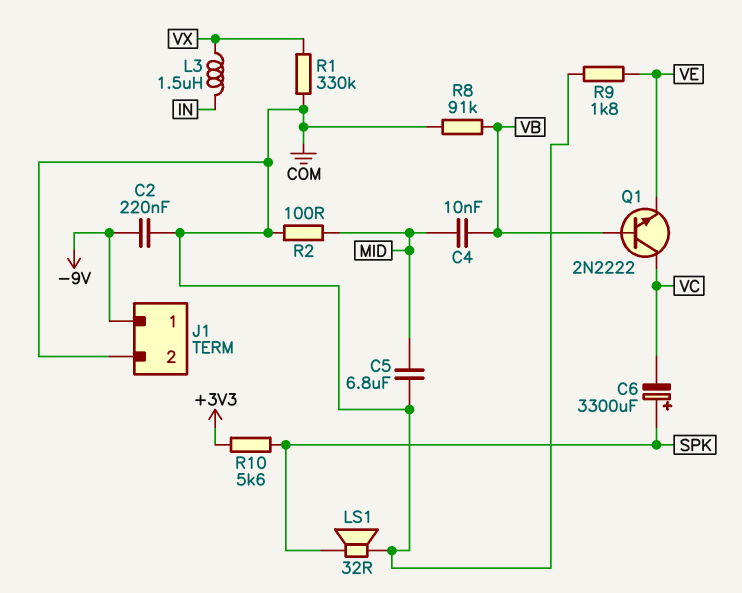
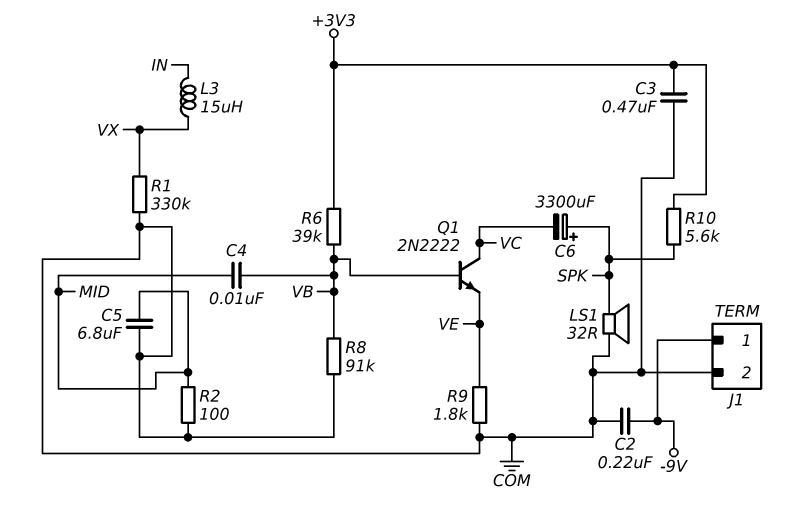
C3: none -> 470nF (+3V3, COM)
L3: 1.5uH (IN, VX) -> 15uH (IN, VX)
R6: none -> 39k (+3V3, VB)

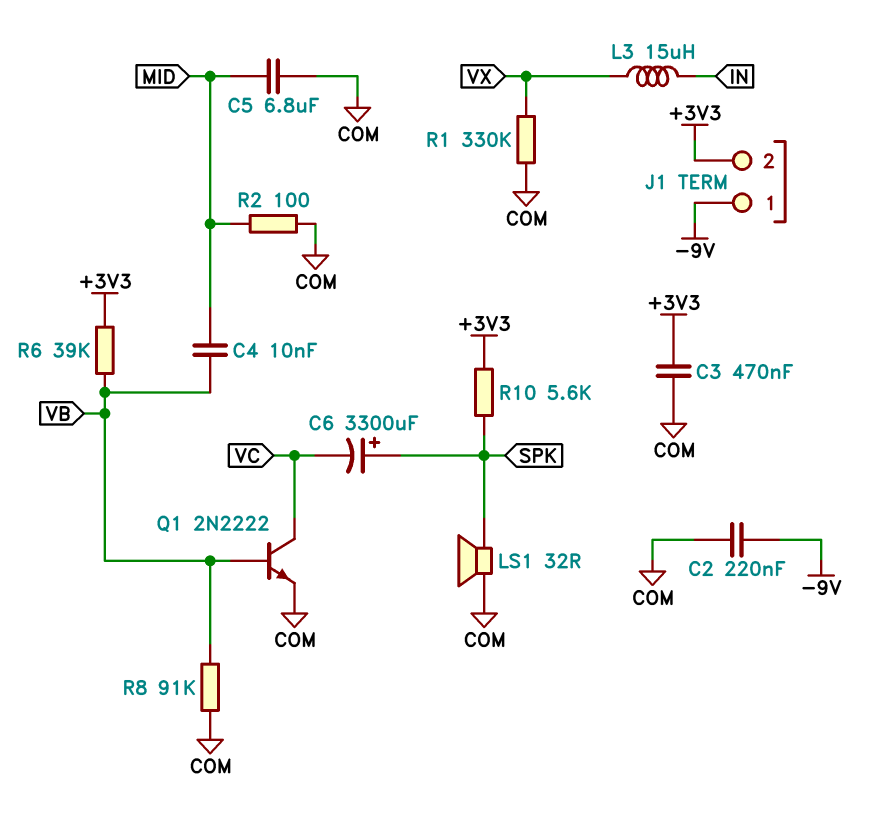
J1 pin 2: COM -> +3V3
Q1: NPN 2N2222 (B VB, C VC, E VE) -> NPN 2N2222 (B VB, C VC, E COM)
R9: 1.8k (COM, VE) -> none

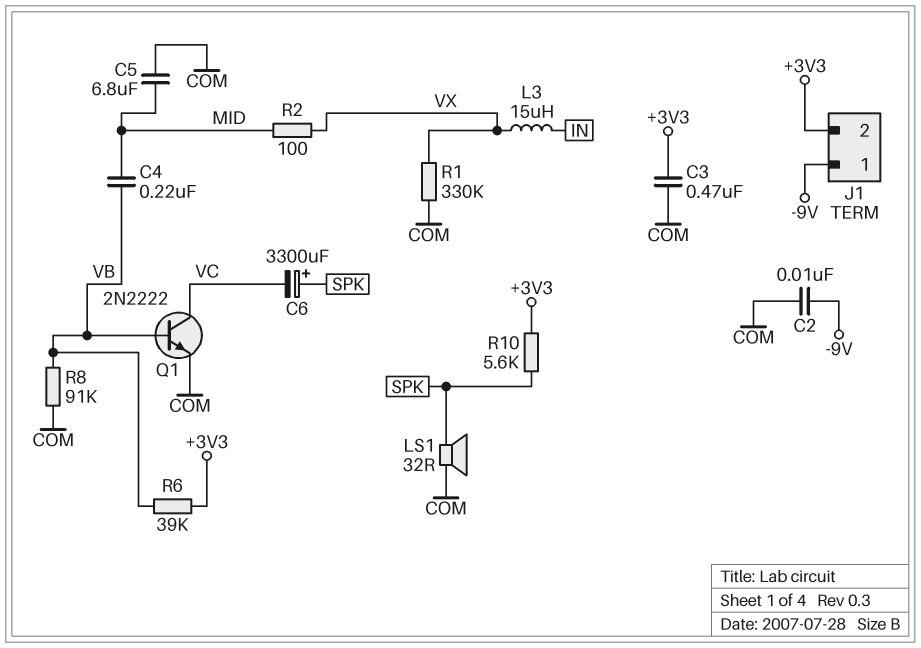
C2: 220nF (-9V, COM) -> 10nF (-9V, COM)
C4: 10nF (MID, VB) -> 220nF (MID, VB)
R2: 100 (COM, MID) -> 100 (MID, VX)

